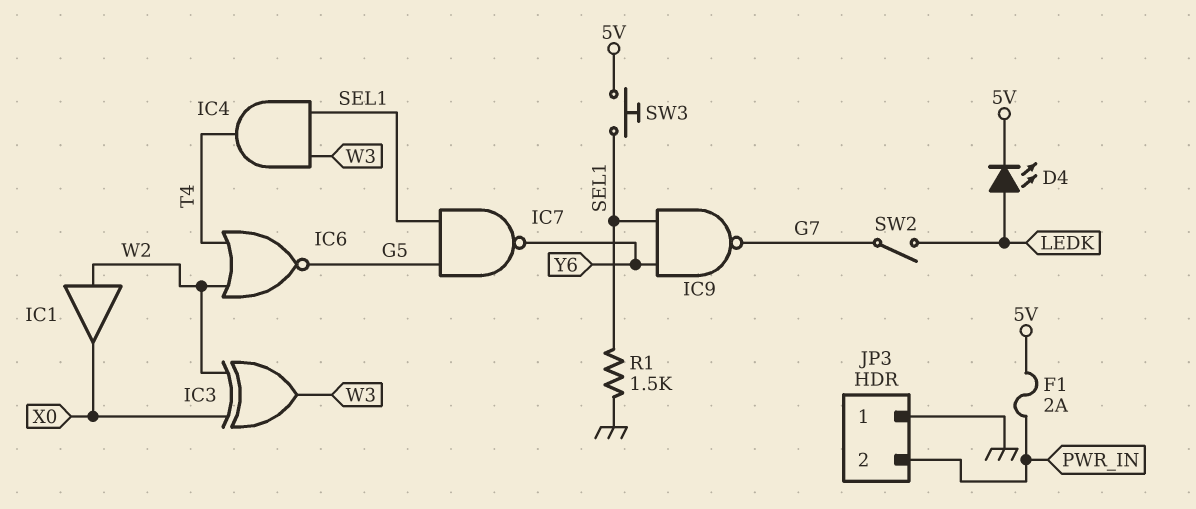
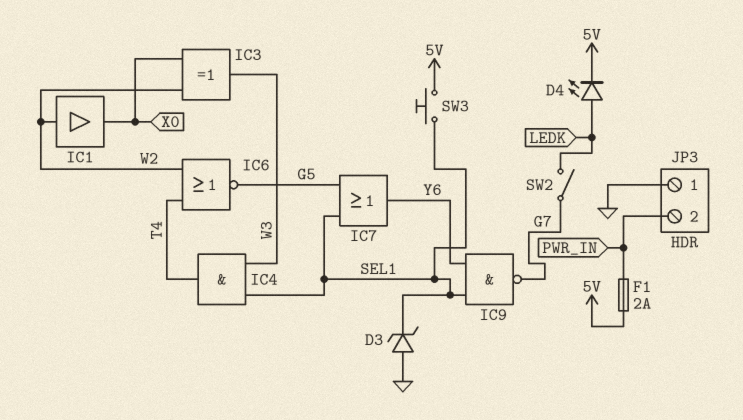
D3: none -> zener (A GND, K SEL1)
IC7: NAND (in G5, in SEL1, out Y6) -> OR (in G5, in SEL1, out Y6)
R1: 1.5k (GND, SEL1) -> none

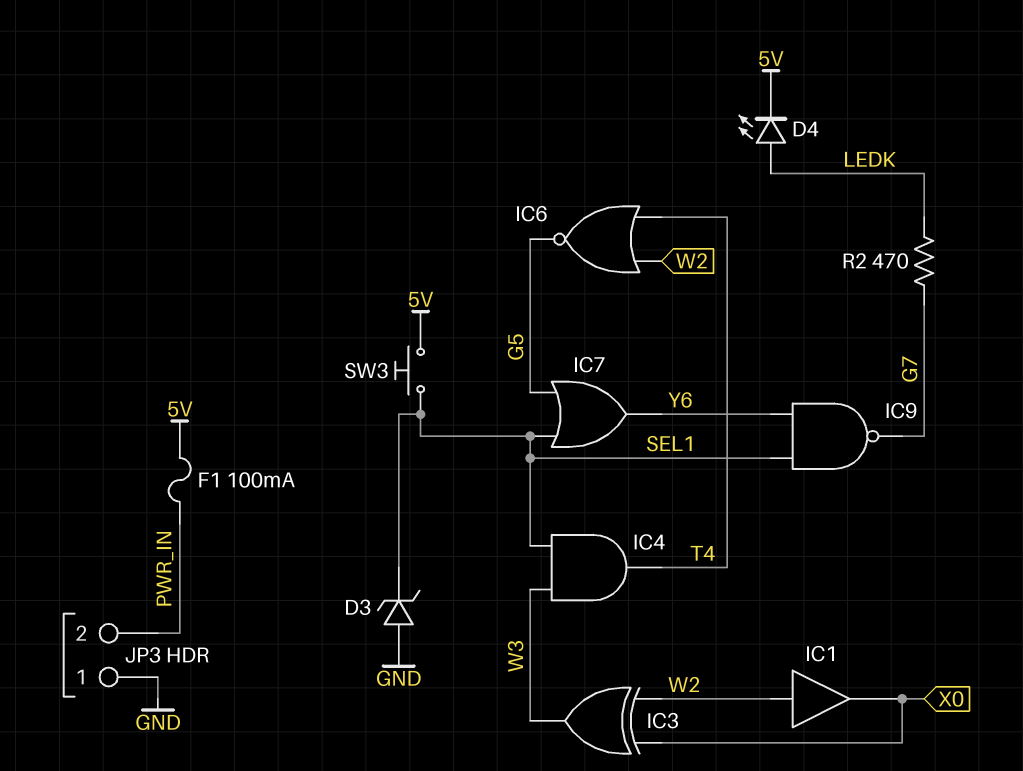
F1: 2A (5V, PWR_IN) -> 100mA (5V, PWR_IN)
R2: none -> 470 (G7, LEDK)
SW2: switch (G7, LEDK) -> none

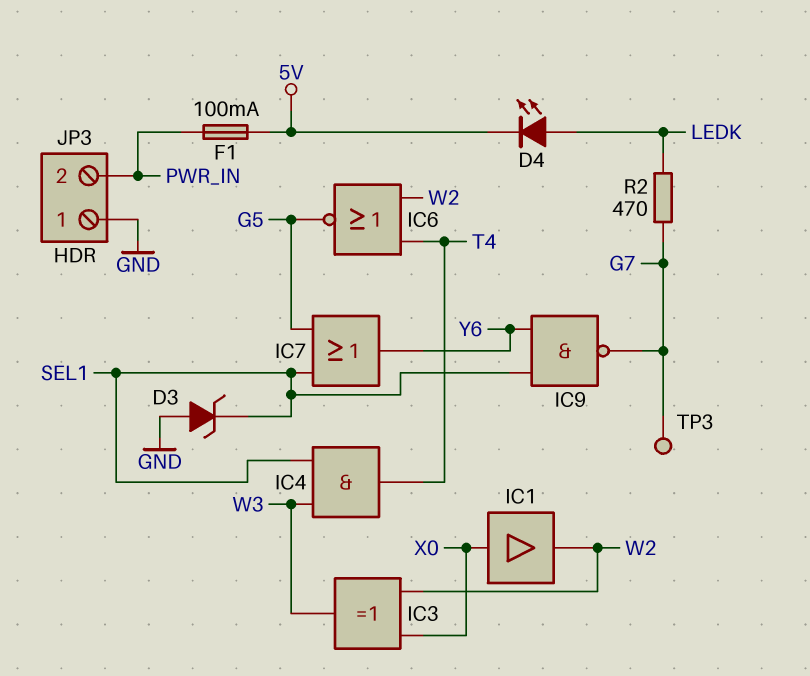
IC1: buffer (in W2, out X0) -> buffer (in X0, out W2)
SW3: button (5V, SEL1) -> none
TP3: none -> test point (G7)

